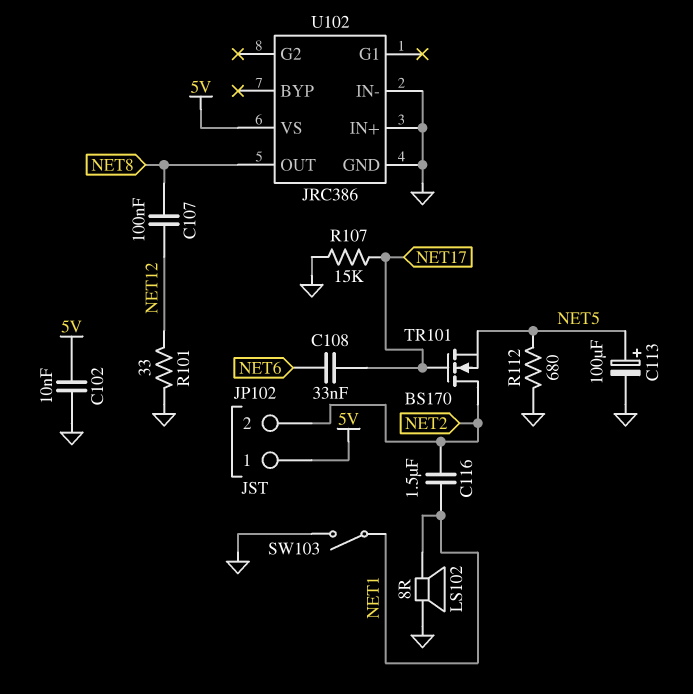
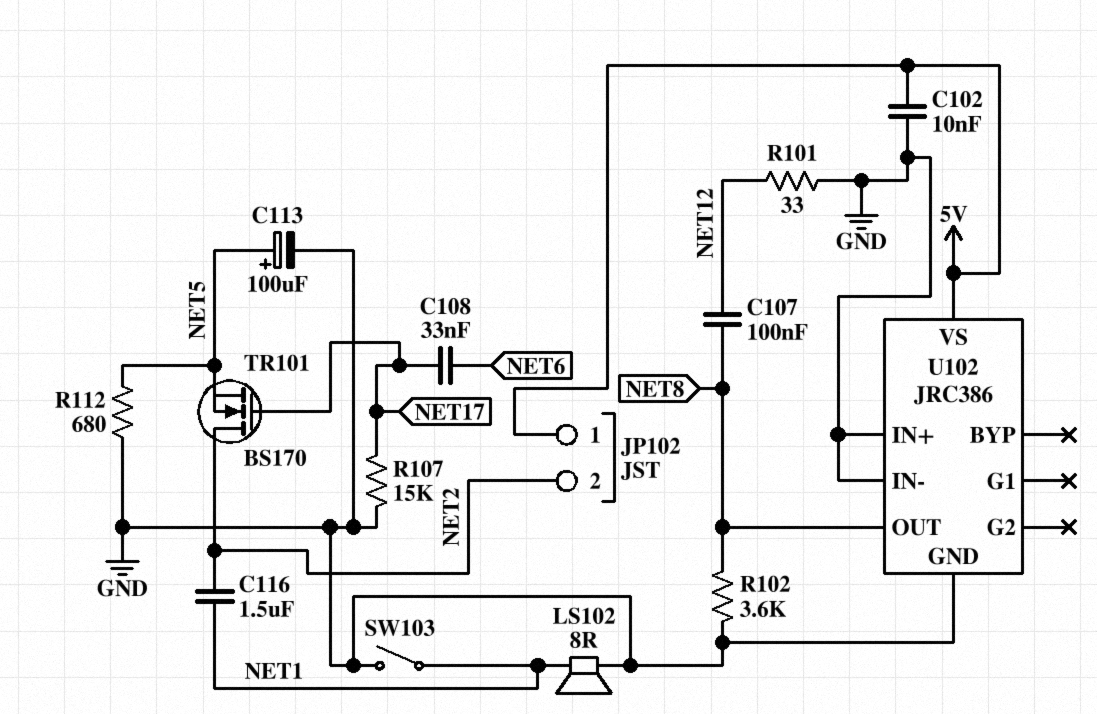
R102: none -> 3.6k (GND, NET8)

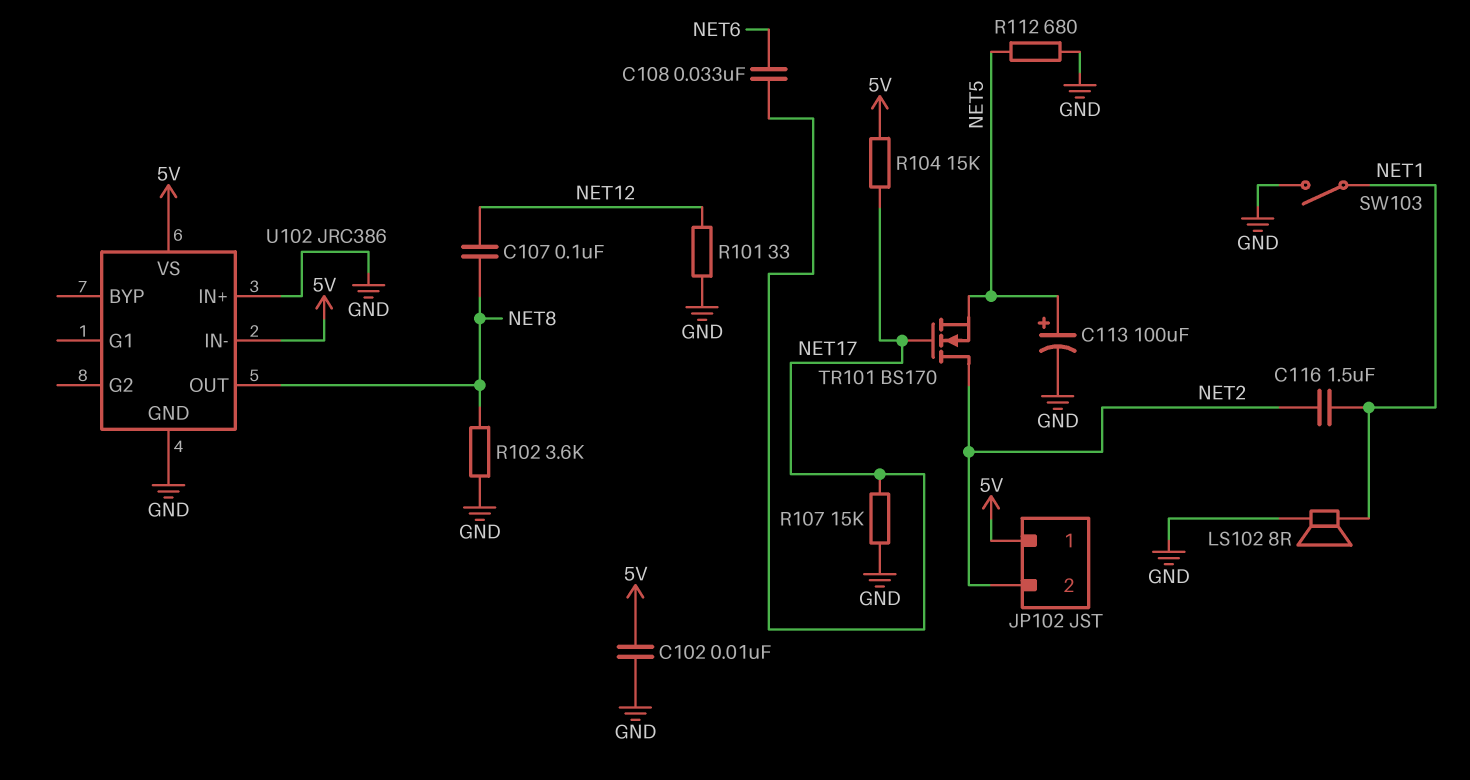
R104: none -> 15k (5V, NET17)
U102 pin IN-: GND -> 5V

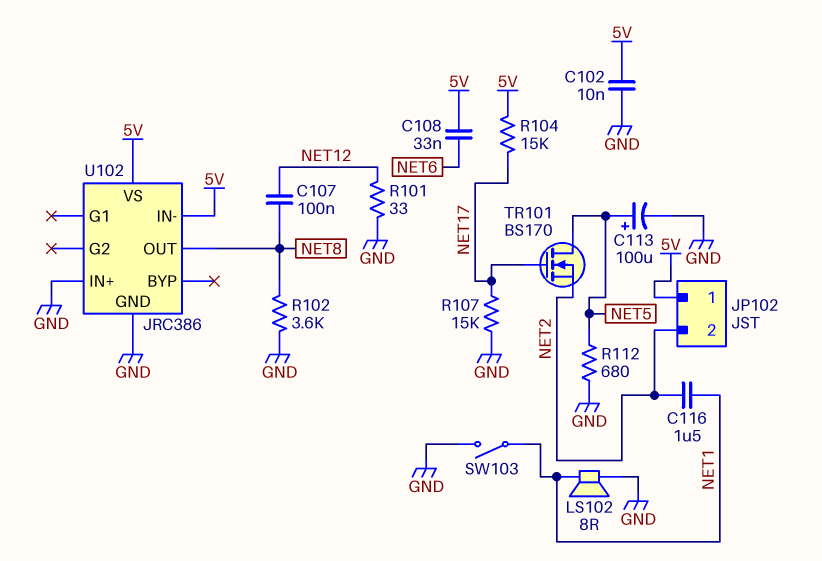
C108: 33nF (NET6, NET17) -> 33nF (5V, NET6)
TR101: NMOS BS170 (G NET17, D NET2, S NET5) -> NMOS BS170 (G NET17, D NET5, S NET2)

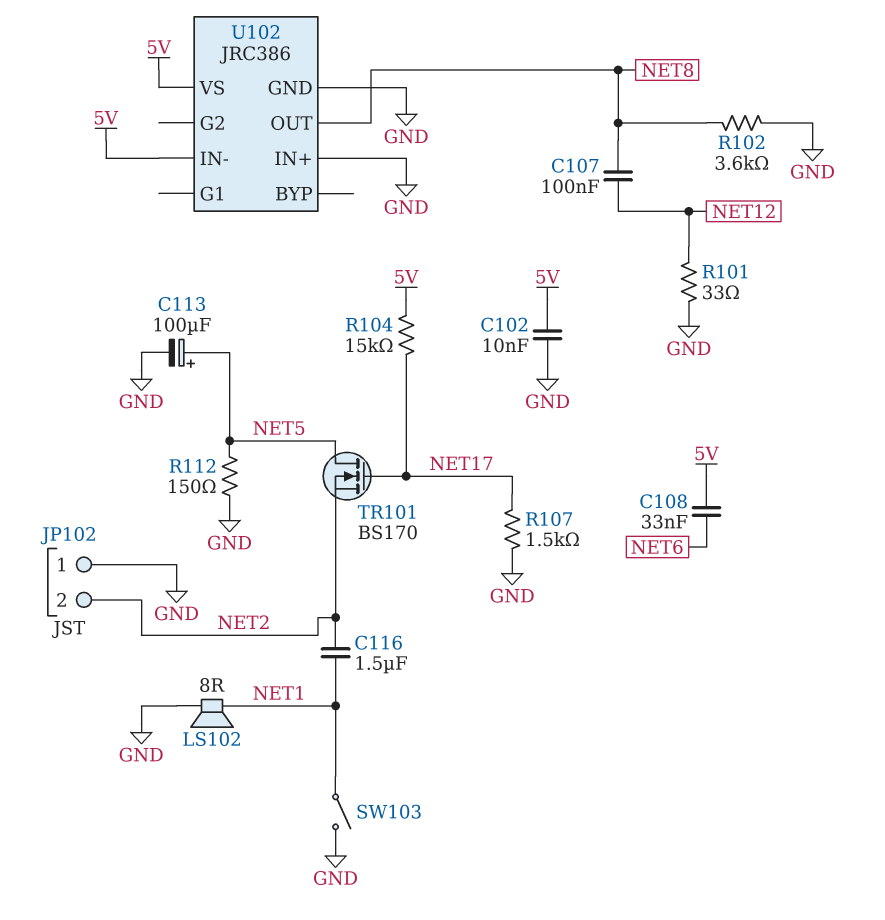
JP102 pin 1: 5V -> GND
R107: 15k (GND, NET17) -> 1.5k (GND, NET17)
R112: 680 (GND, NET5) -> 150 (GND, NET5)

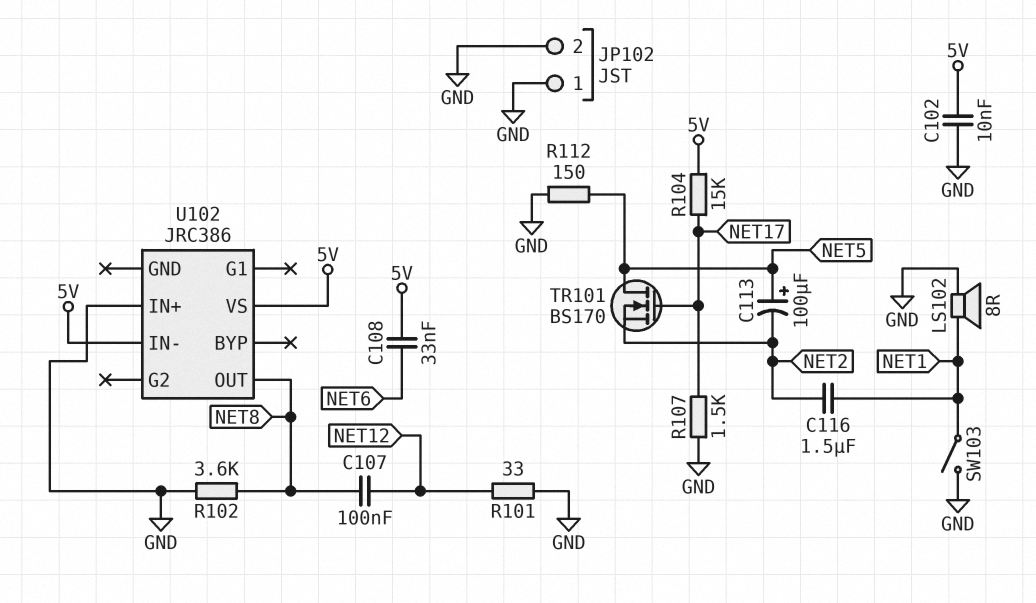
C113: 100uF (plus NET5, minus GND) -> 100uF (plus NET5, minus NET2)
JP102 pin 2: NET2 -> GND
U102 pin GND: GND -> none

